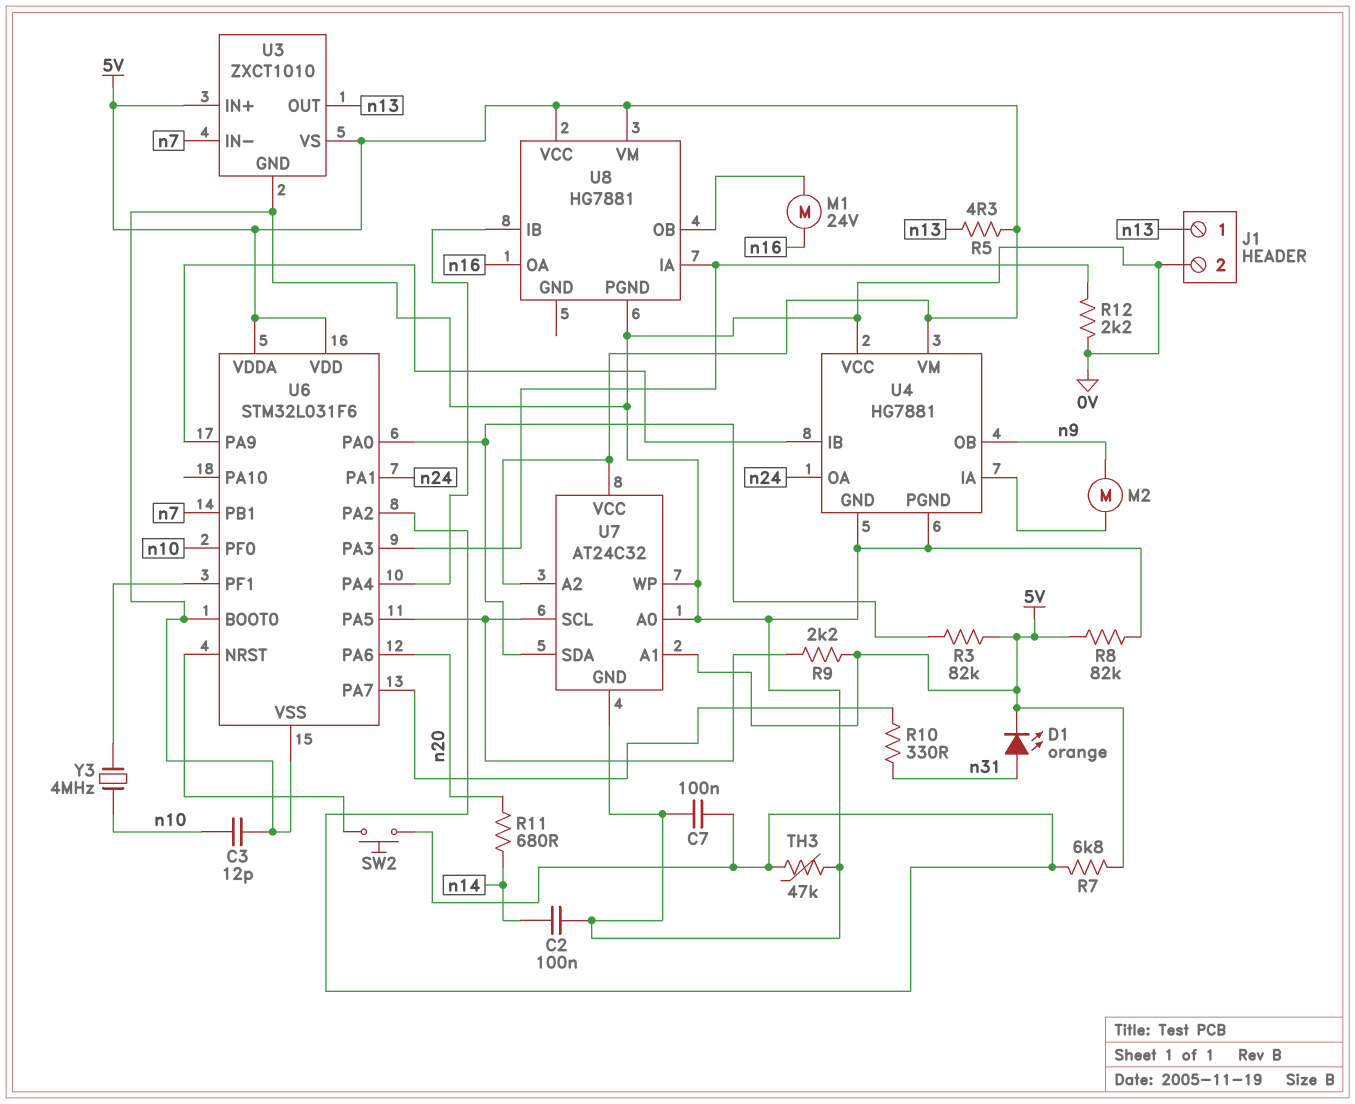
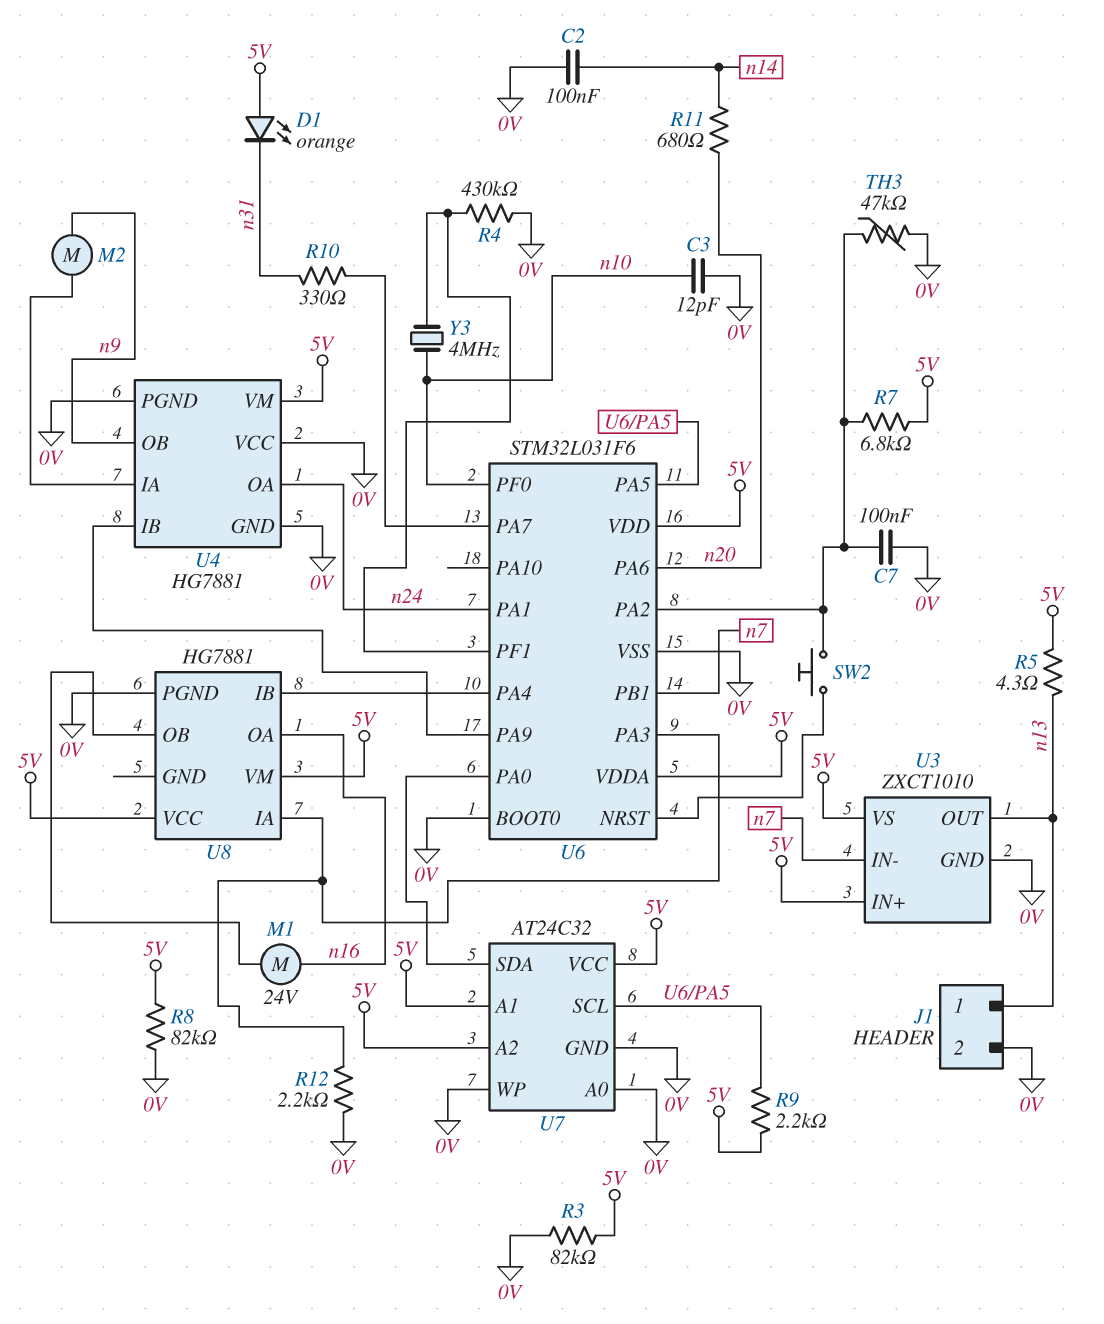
D1: LED orange (A n31, K 5V) -> LED orange (A 5V, K n31)
R3: 82k (5V, U6/PA0) -> 82k (0V, 5V)
R4: none -> 430k (0V, U6/PF1)

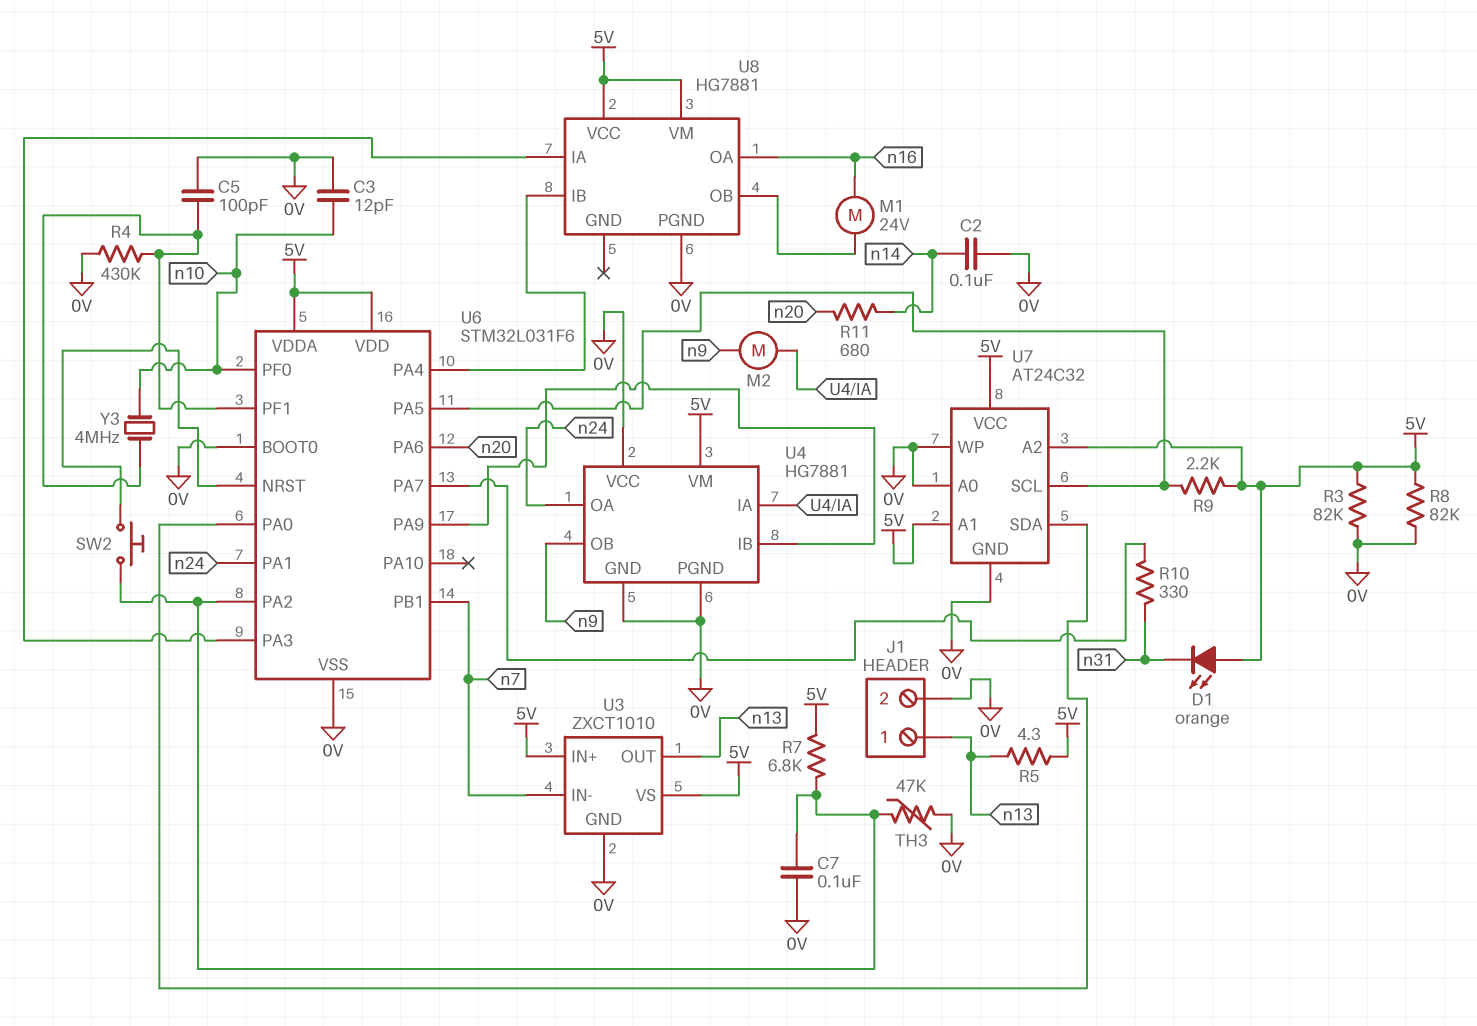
C5: none -> 100pF (0V, U6/PF1)
R12: 2.2k (0V, U6/PA3) -> none

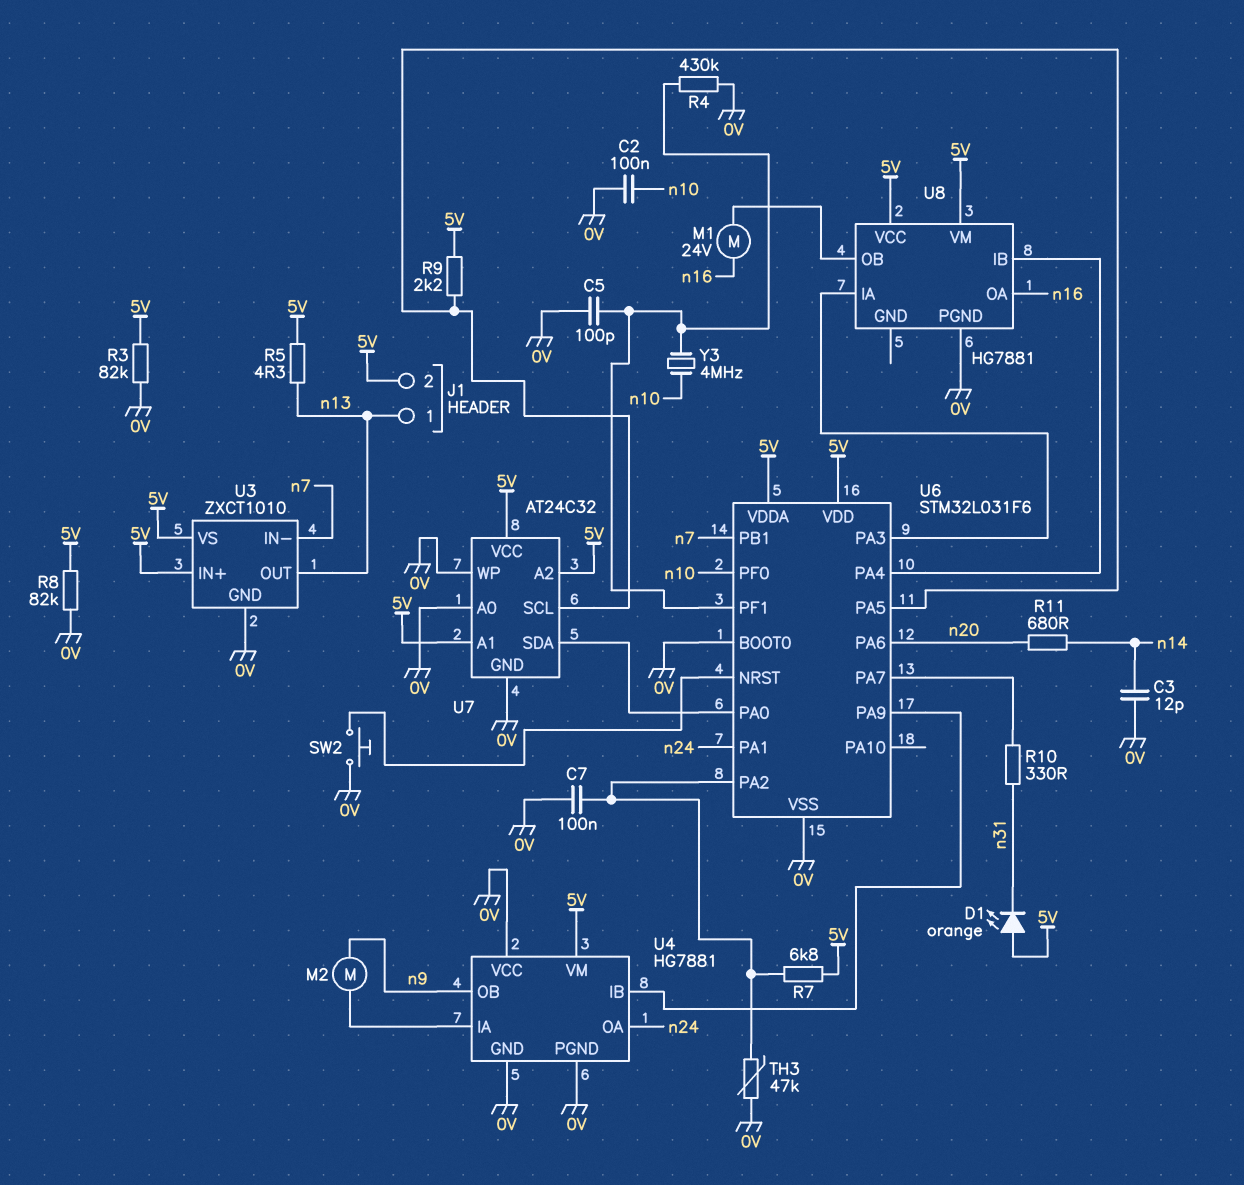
C2: 100nF (0V, n14) -> 100nF (0V, n10)
C3: 12pF (0V, n10) -> 12pF (0V, n14)
J1 pin 2: 0V -> 5V
SW2: button (U6/NRST, U6/PA2) -> button (0V, U6/NRST)

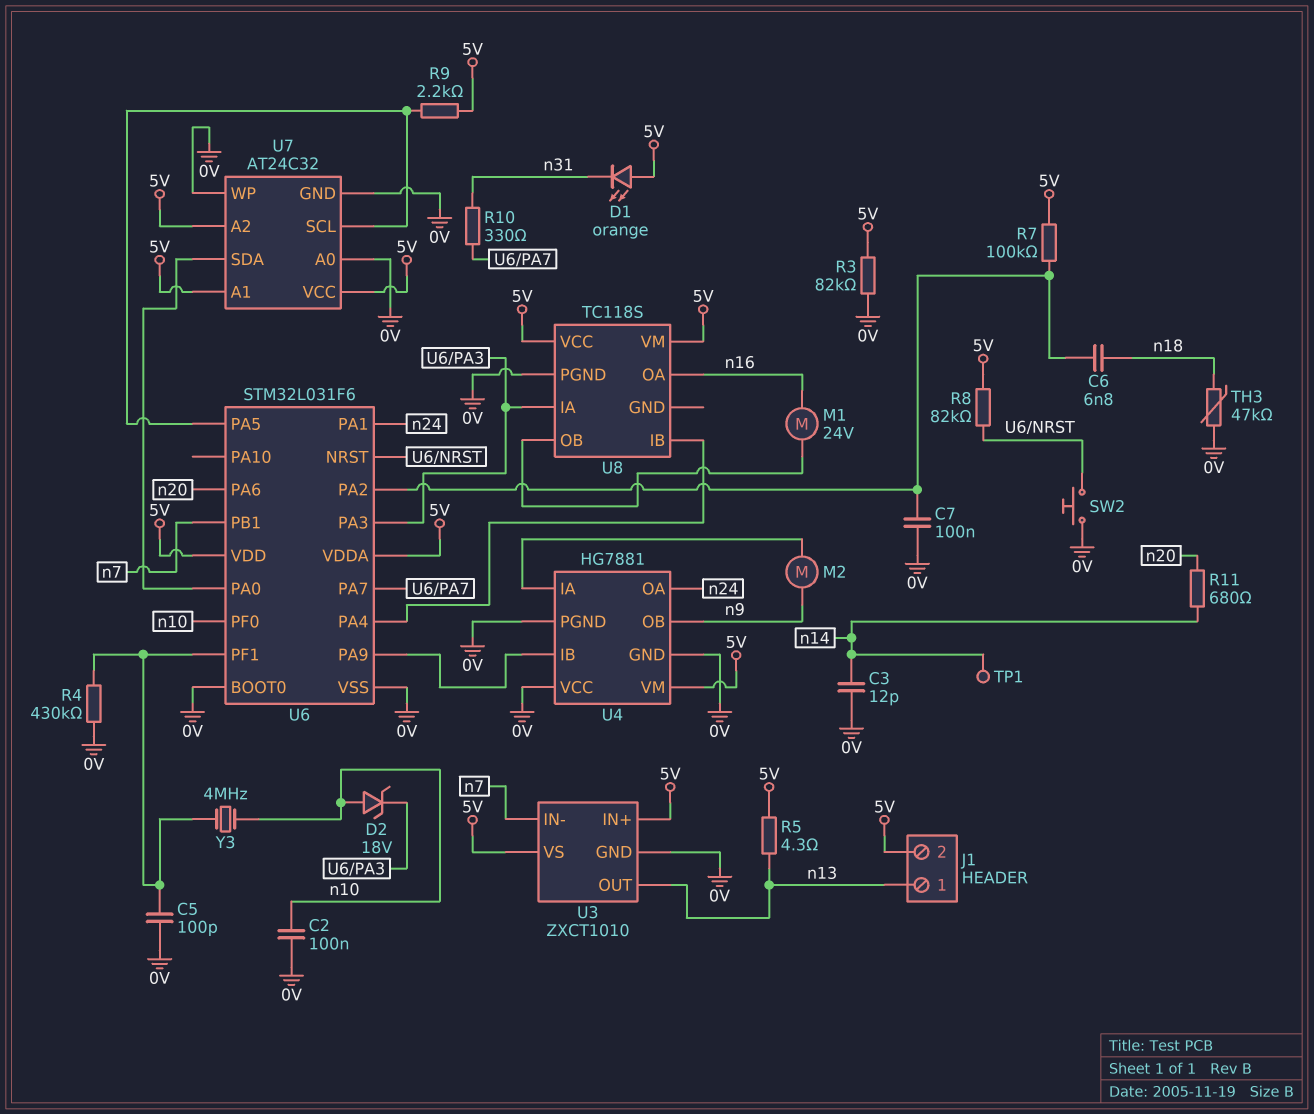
C6: none -> 6.8nF (U6/PA2, n18)
D2: none -> zener 18V (A n10, K U6/PA3)
R7: 6.8k (5V, U6/PA2) -> 100k (5V, U6/PA2)
R8: 82k (0V, 5V) -> 82k (5V, U6/NRST)
TH3: 47k (0V, U6/PA2) -> 47k (0V, n18)
TP1: none -> test point (n14)
U8: HG7881 -> TC118S

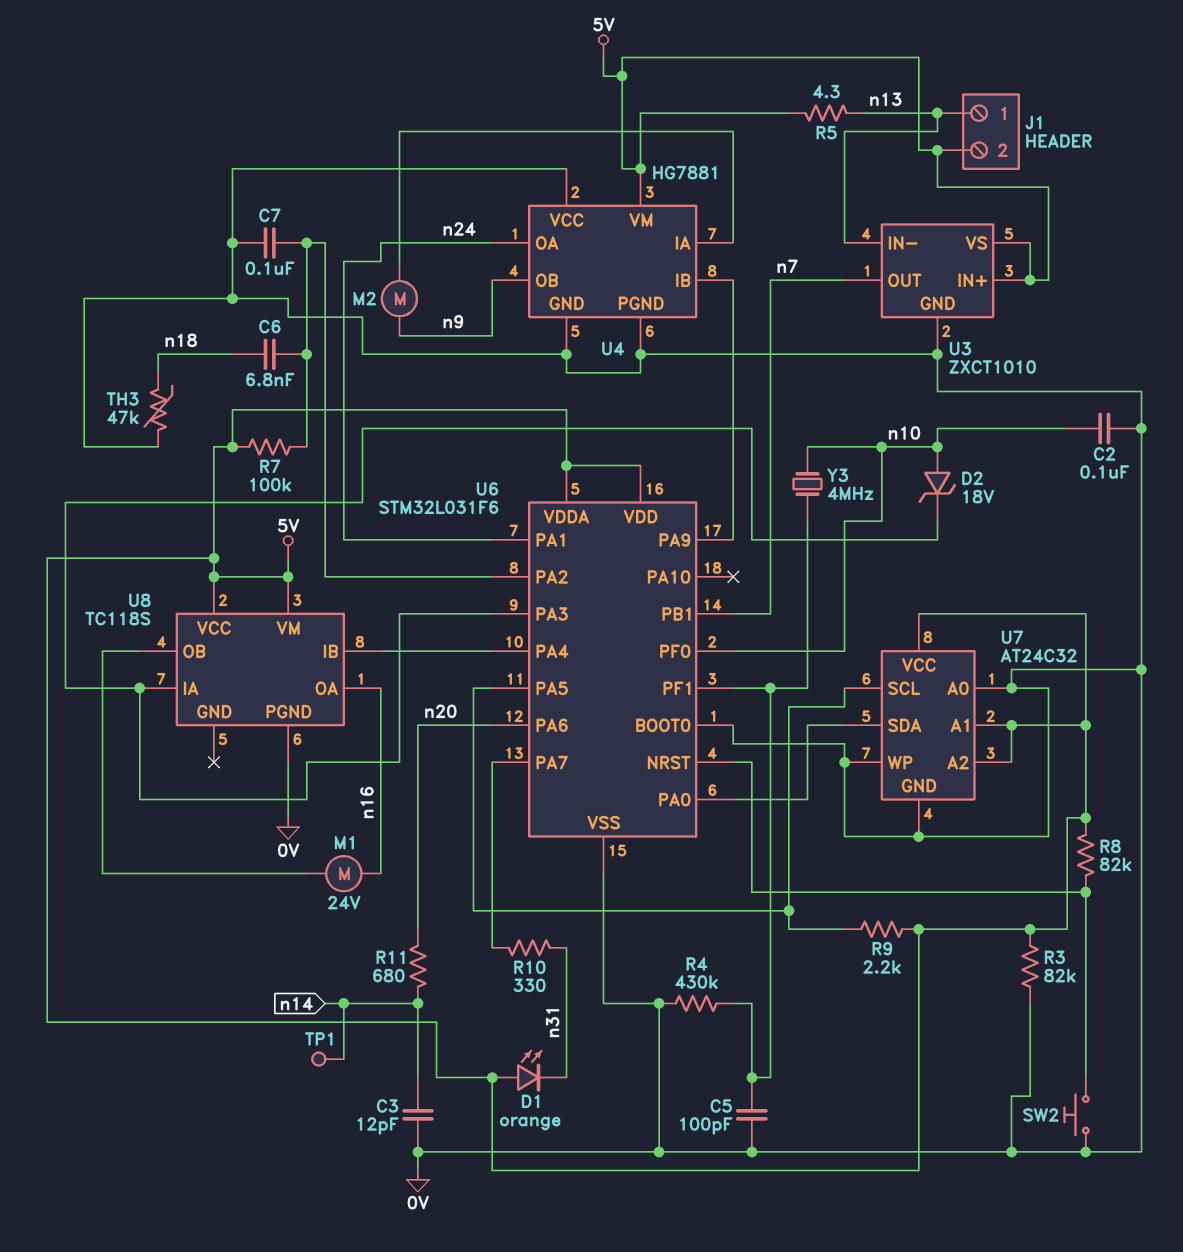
U3 pin IN-: n7 -> n13
U3 pin OUT: n13 -> n7

